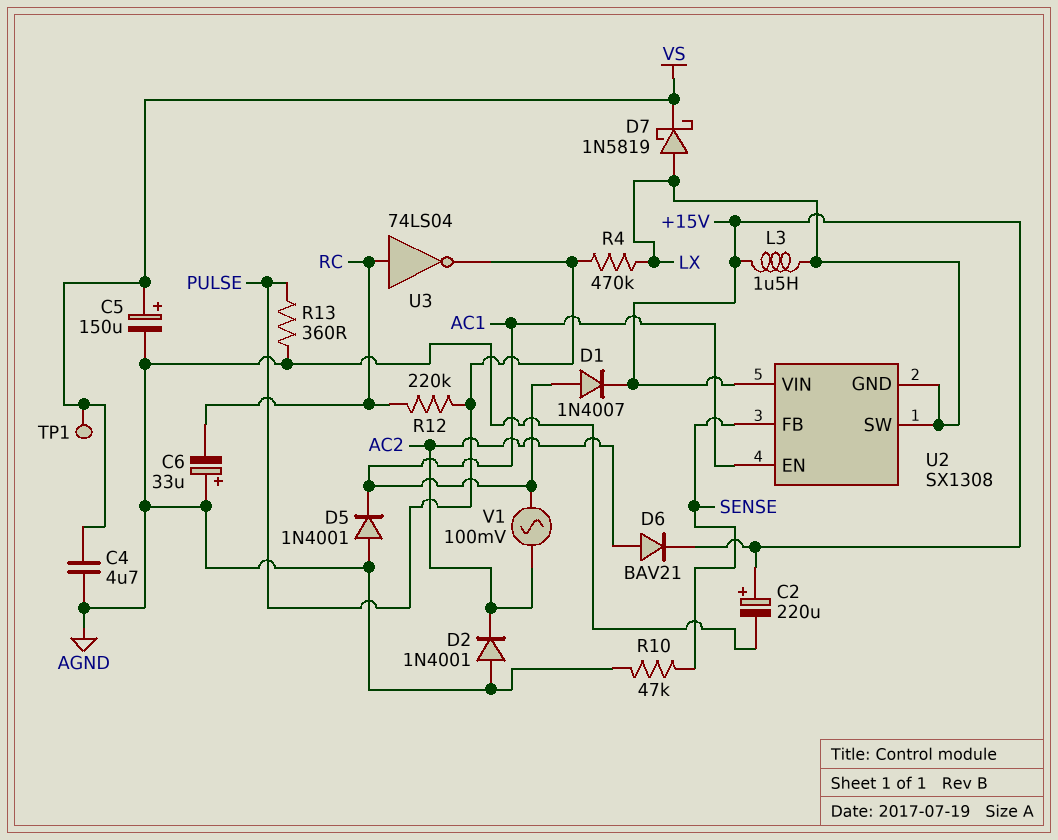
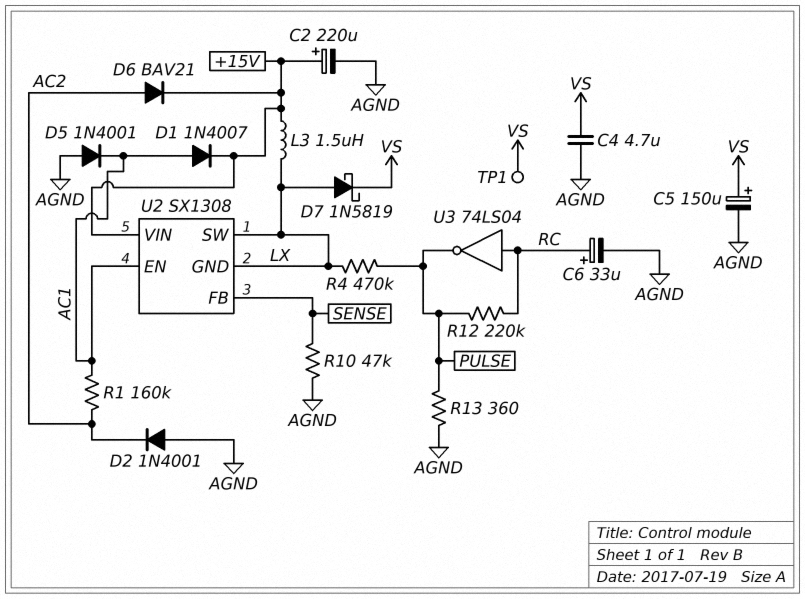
C6: 33uF (plus AGND, minus RC) -> 33uF (plus RC, minus AGND)
R1: none -> 160k (AC1, AC2)
V1: AC 100mV (AC1, AC2) -> none

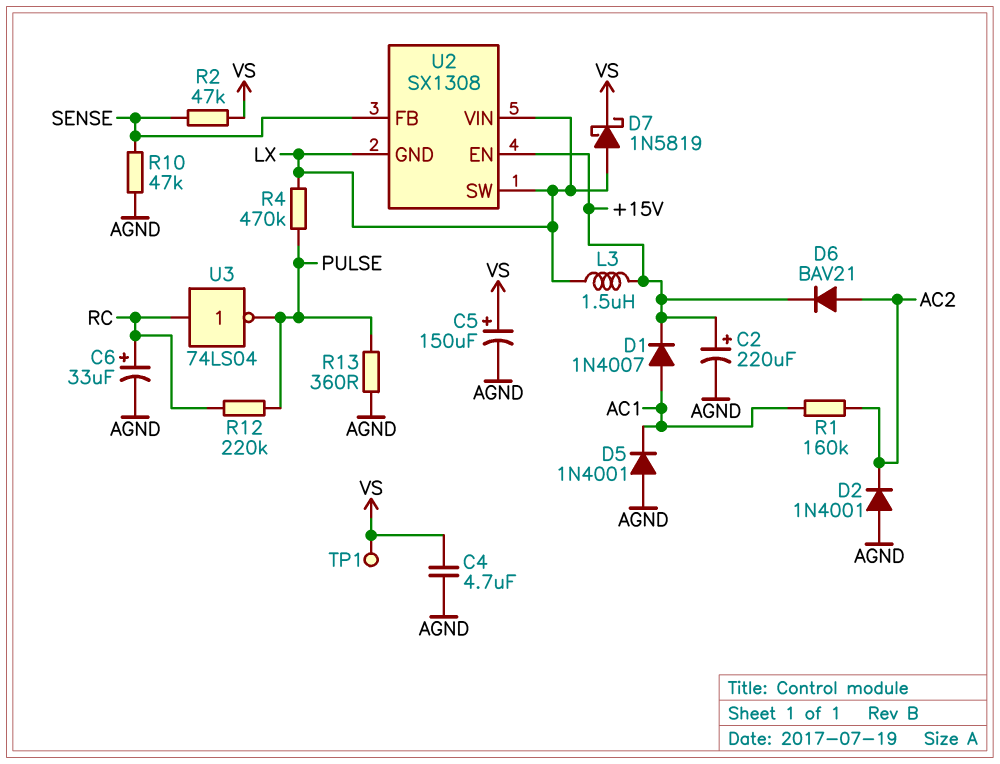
R2: none -> 47k (SENSE, VS)
U2 pin EN: AC1 -> +15V
U2 pin VIN: +15V -> LX

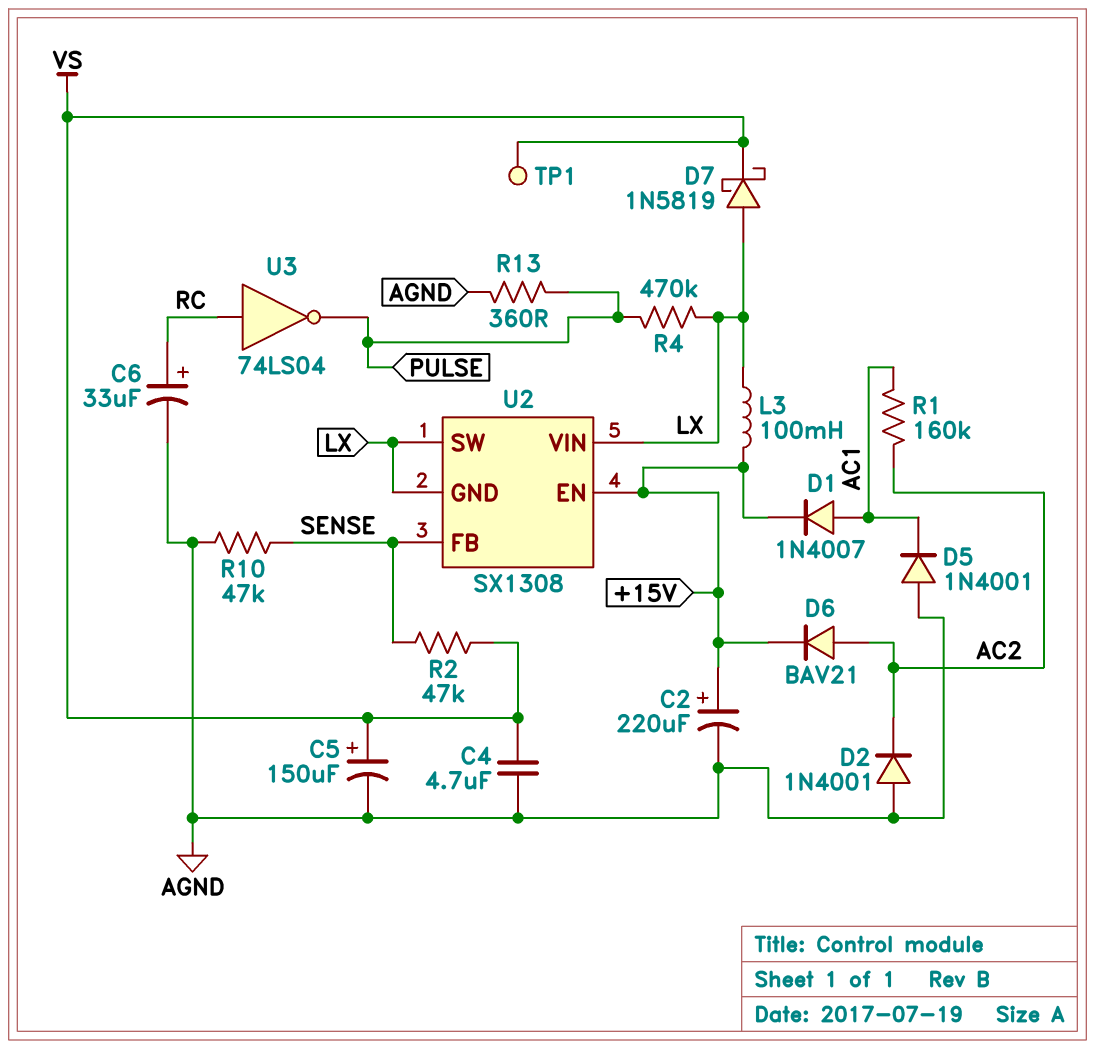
L3: 1.5uH (+15V, LX) -> 100mH (+15V, LX)
R12: 220k (PULSE, RC) -> none

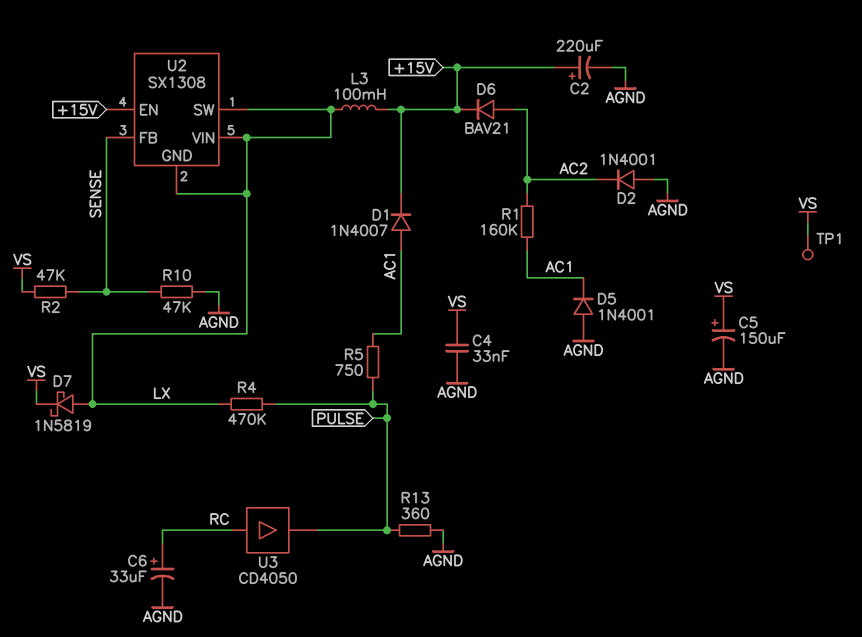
C4: 4.7uF (AGND, VS) -> 33nF (AGND, VS)
R5: none -> 750 (AC1, PULSE)
U3: NOT 74LS04 (in RC, out PULSE) -> buffer CD4050 (in RC, out PULSE)

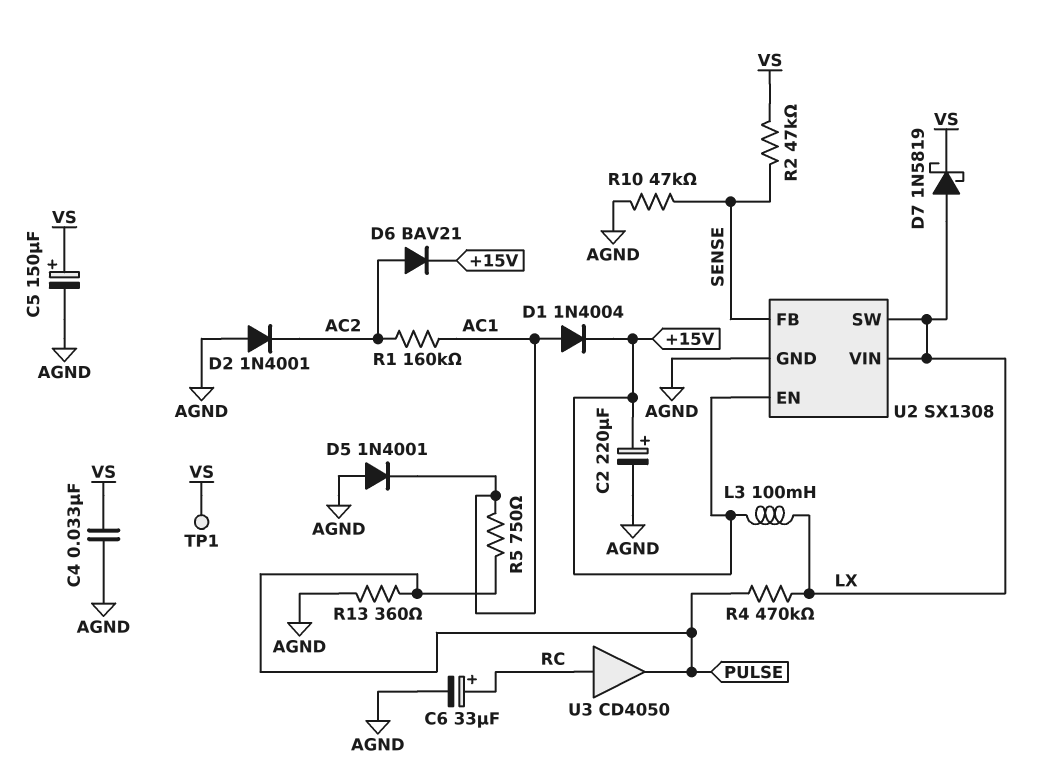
D1: diode 1N4007 (A AC1, K +15V) -> diode 1N4004 (A AC1, K +15V)
U2 pin GND: LX -> AGND

